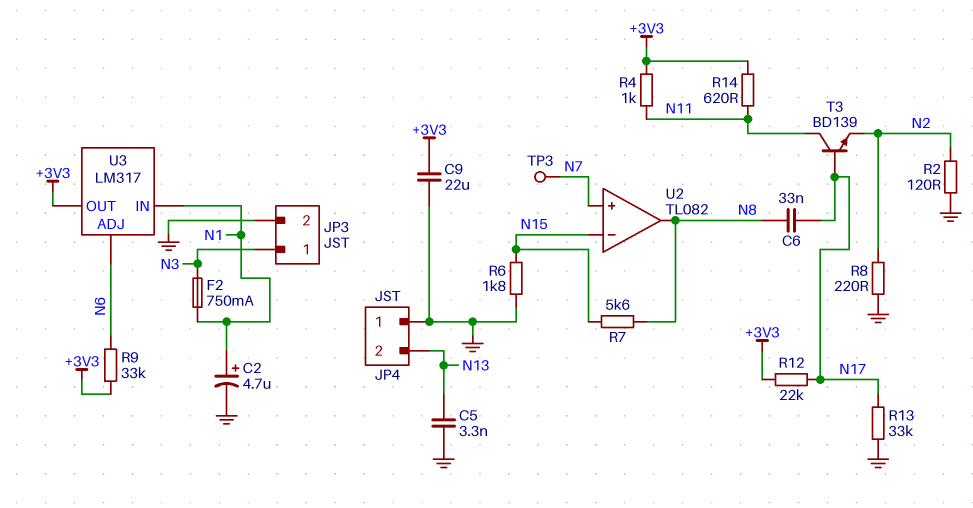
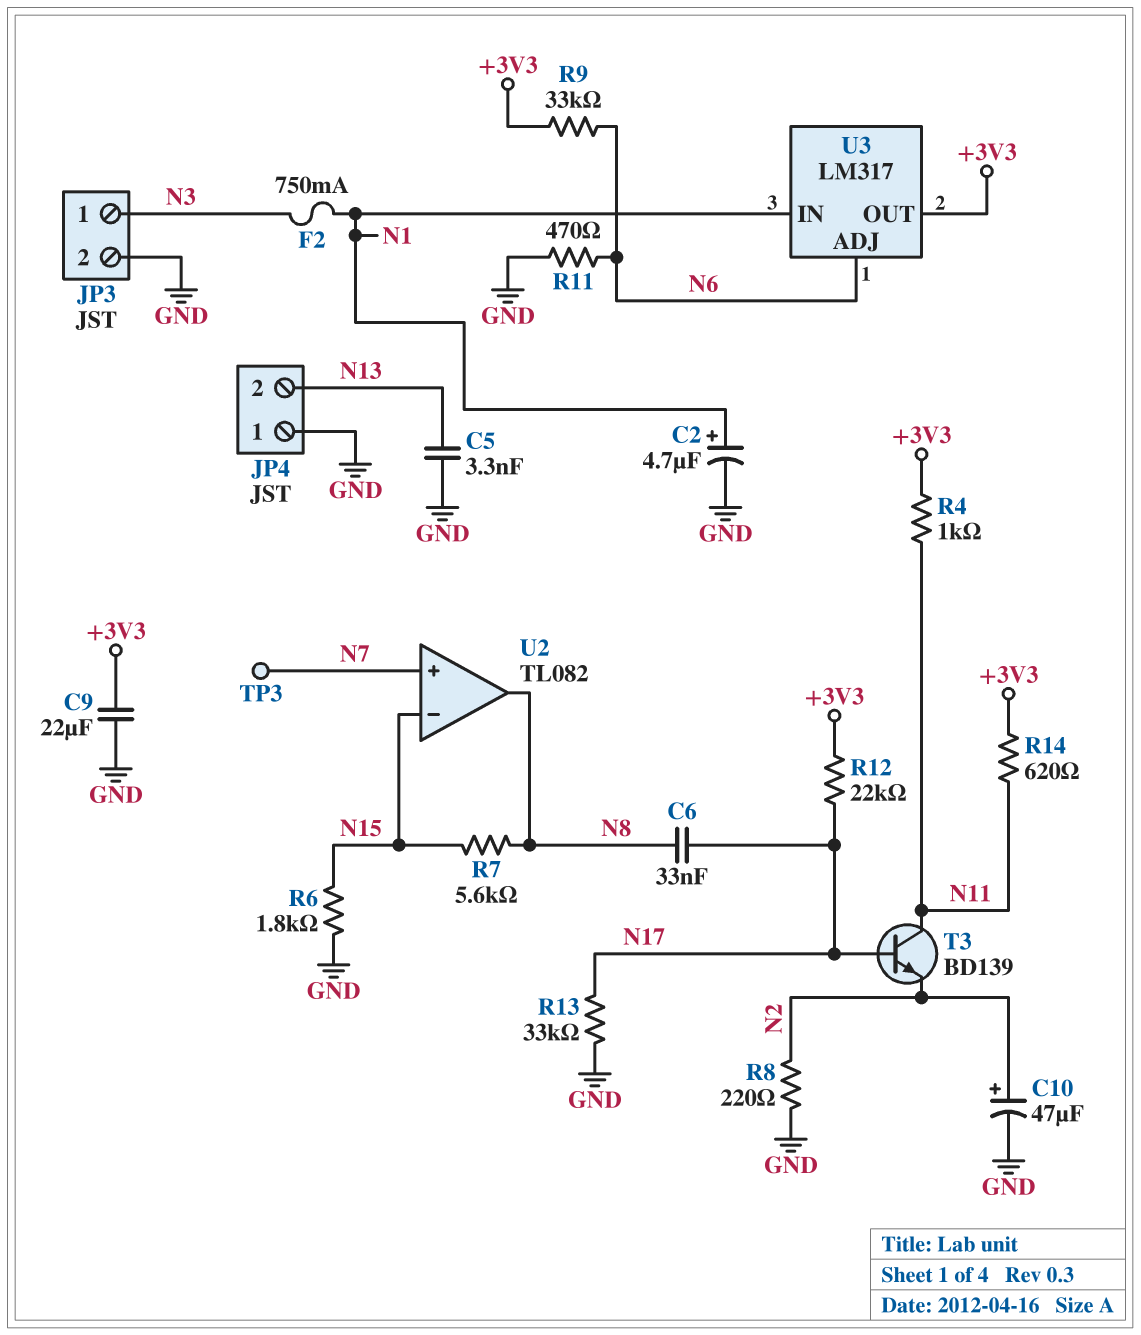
C10: none -> 47uF (plus N2, minus GND)
R2: 120 (GND, N2) -> none
R11: none -> 470 (GND, N6)

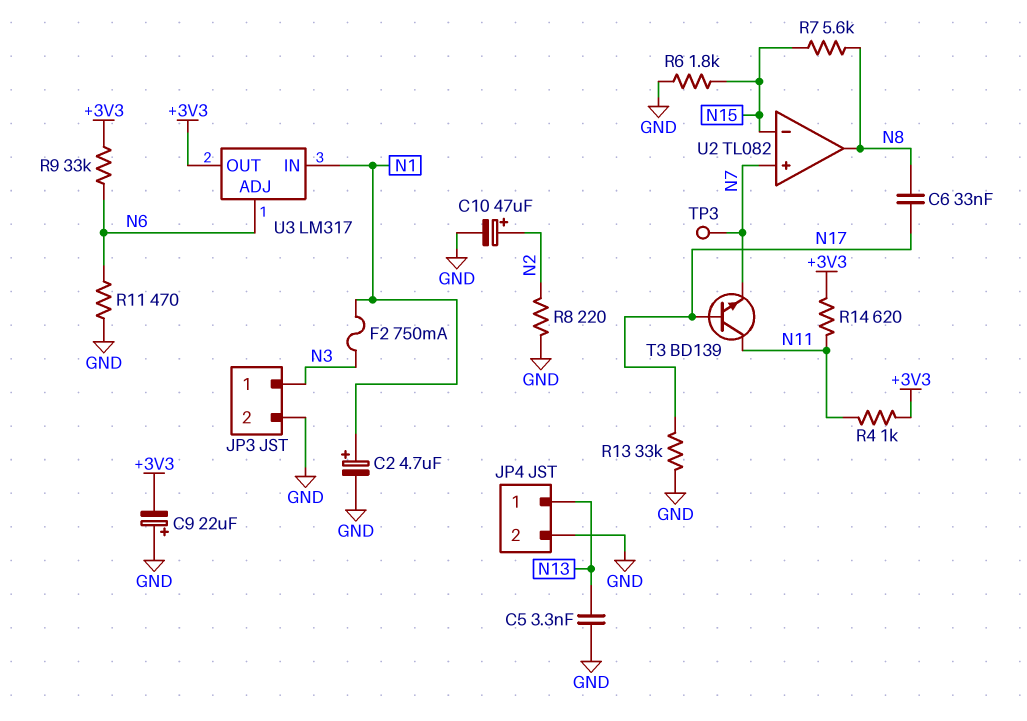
C9: 22uF (+3V3, GND) -> 22uF (plus GND, minus +3V3)
JP4 pin 1: GND -> N13
JP4 pin 2: N13 -> GND
R12: 22k (+3V3, N17) -> none
T3: NPN BD139 (B N17, C N11, E N2) -> NPN BD139 (B N17, C N11, E N7)

